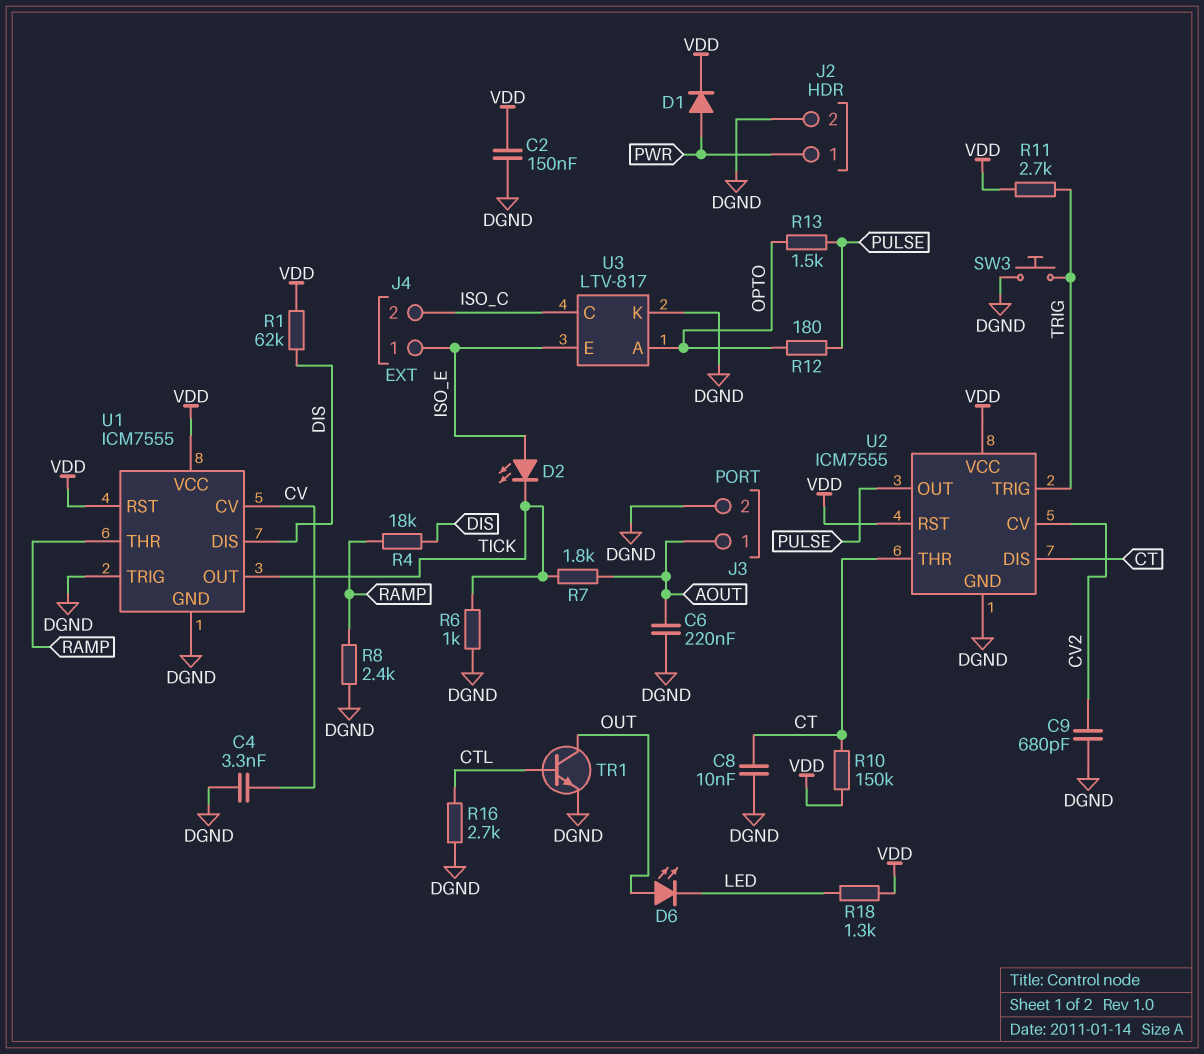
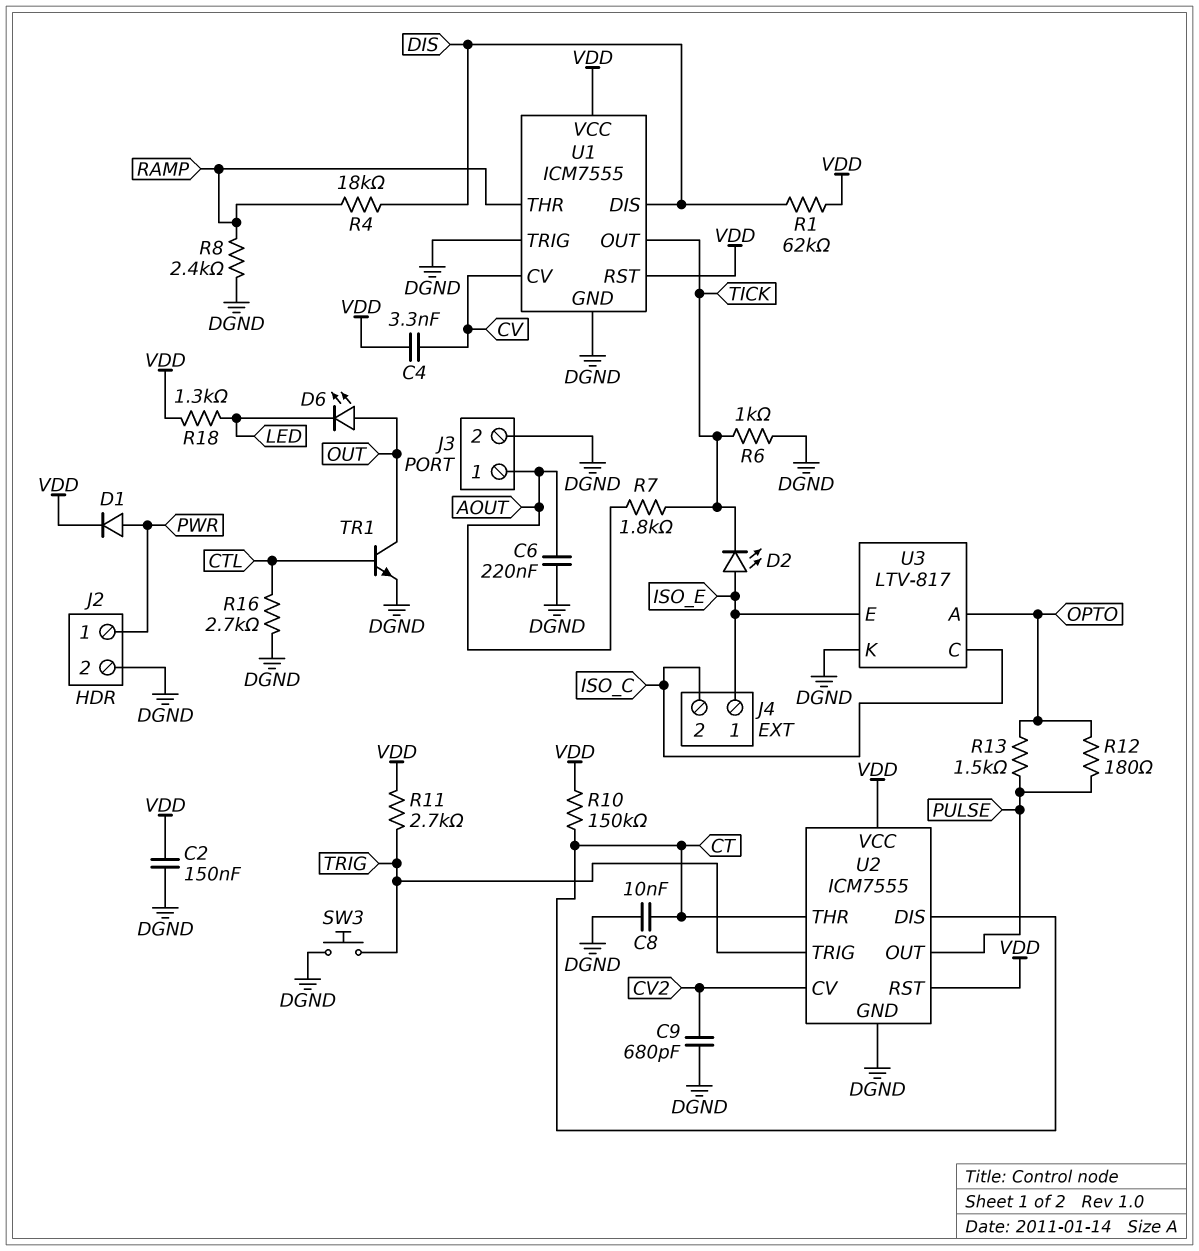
C4: 3.3nF (CV, DGND) -> 3.3nF (CV, VDD)

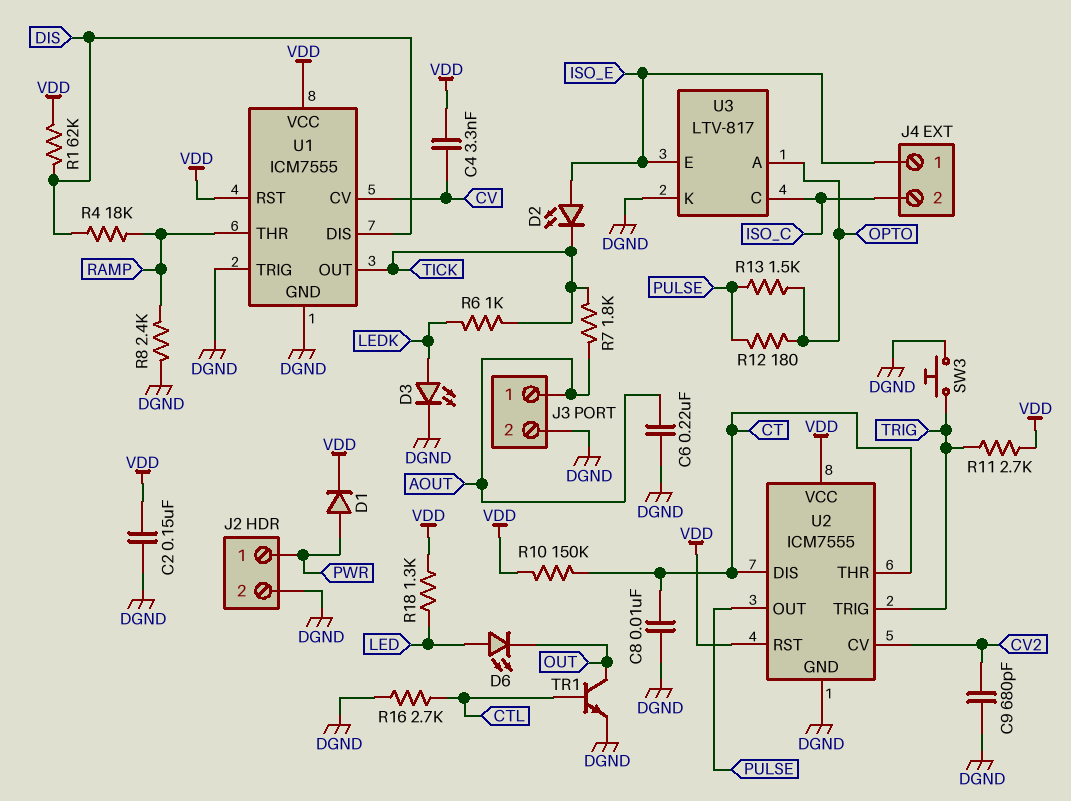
D3: none -> LED (A LEDK, K DGND)
D6: LED (A OUT, K LED) -> LED (A LED, K OUT)
R6: 1k (DGND, TICK) -> 1k (LEDK, TICK)

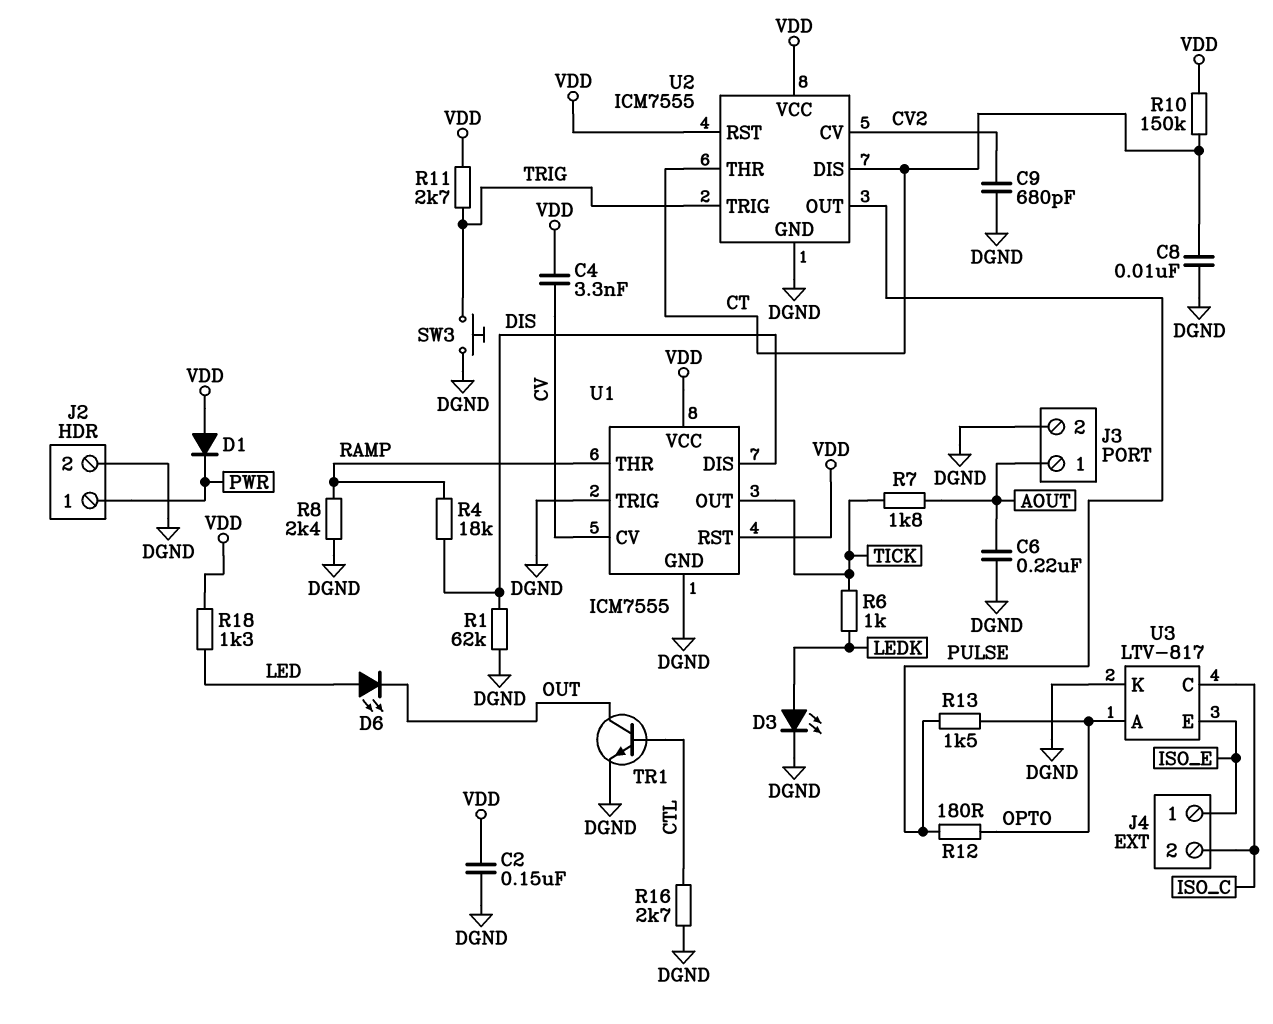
D1: diode (A PWR, K VDD) -> diode (A VDD, K PWR)
D2: LED (A ISO_E, K TICK) -> none
R1: 62k (DIS, VDD) -> 62k (DGND, DIS)

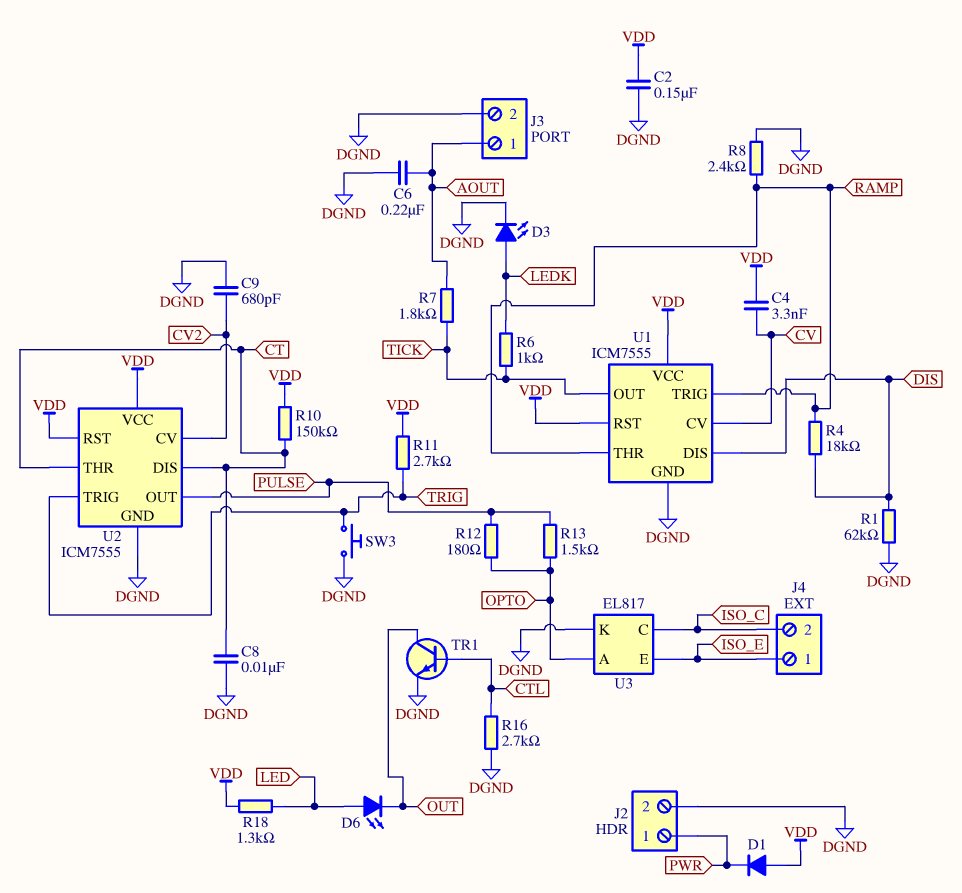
U1 pin TRIG: DGND -> RAMP
U3: LTV-817 -> EL817

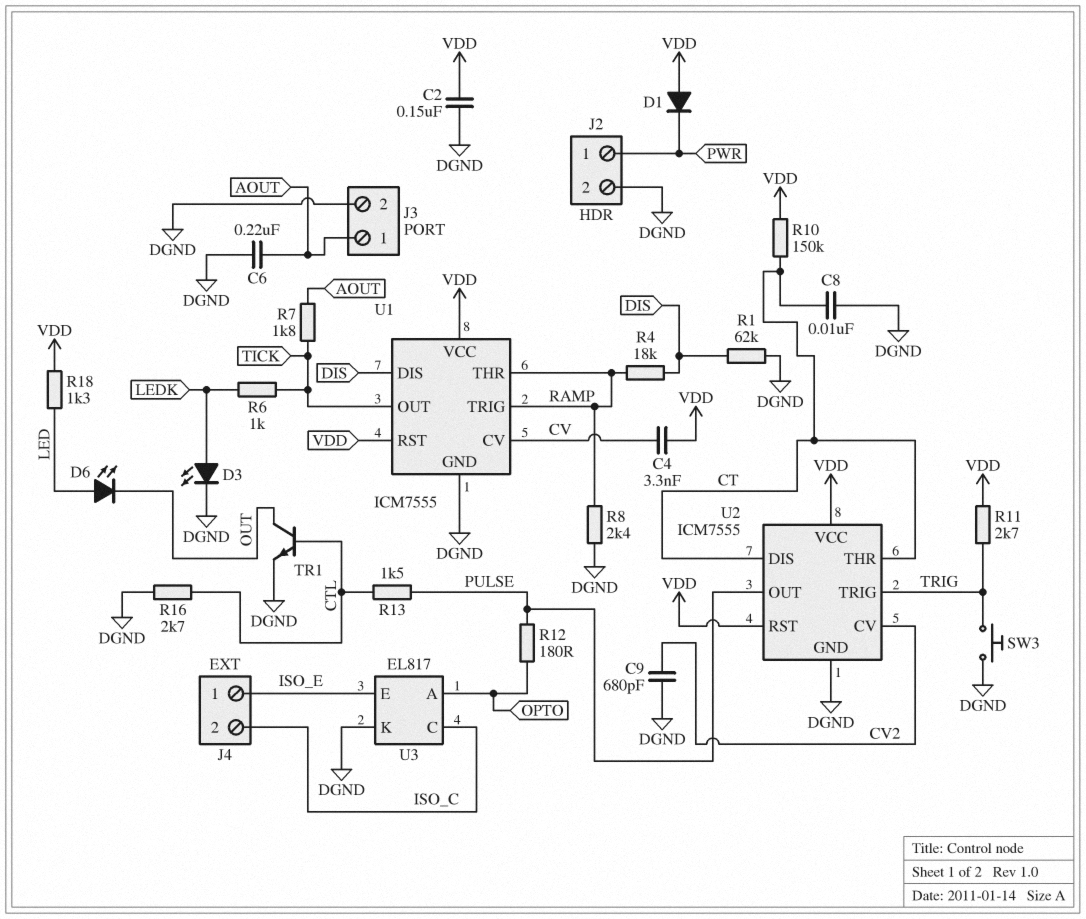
R13: 1.5k (OPTO, PULSE) -> 1.5k (CTL, PULSE)

